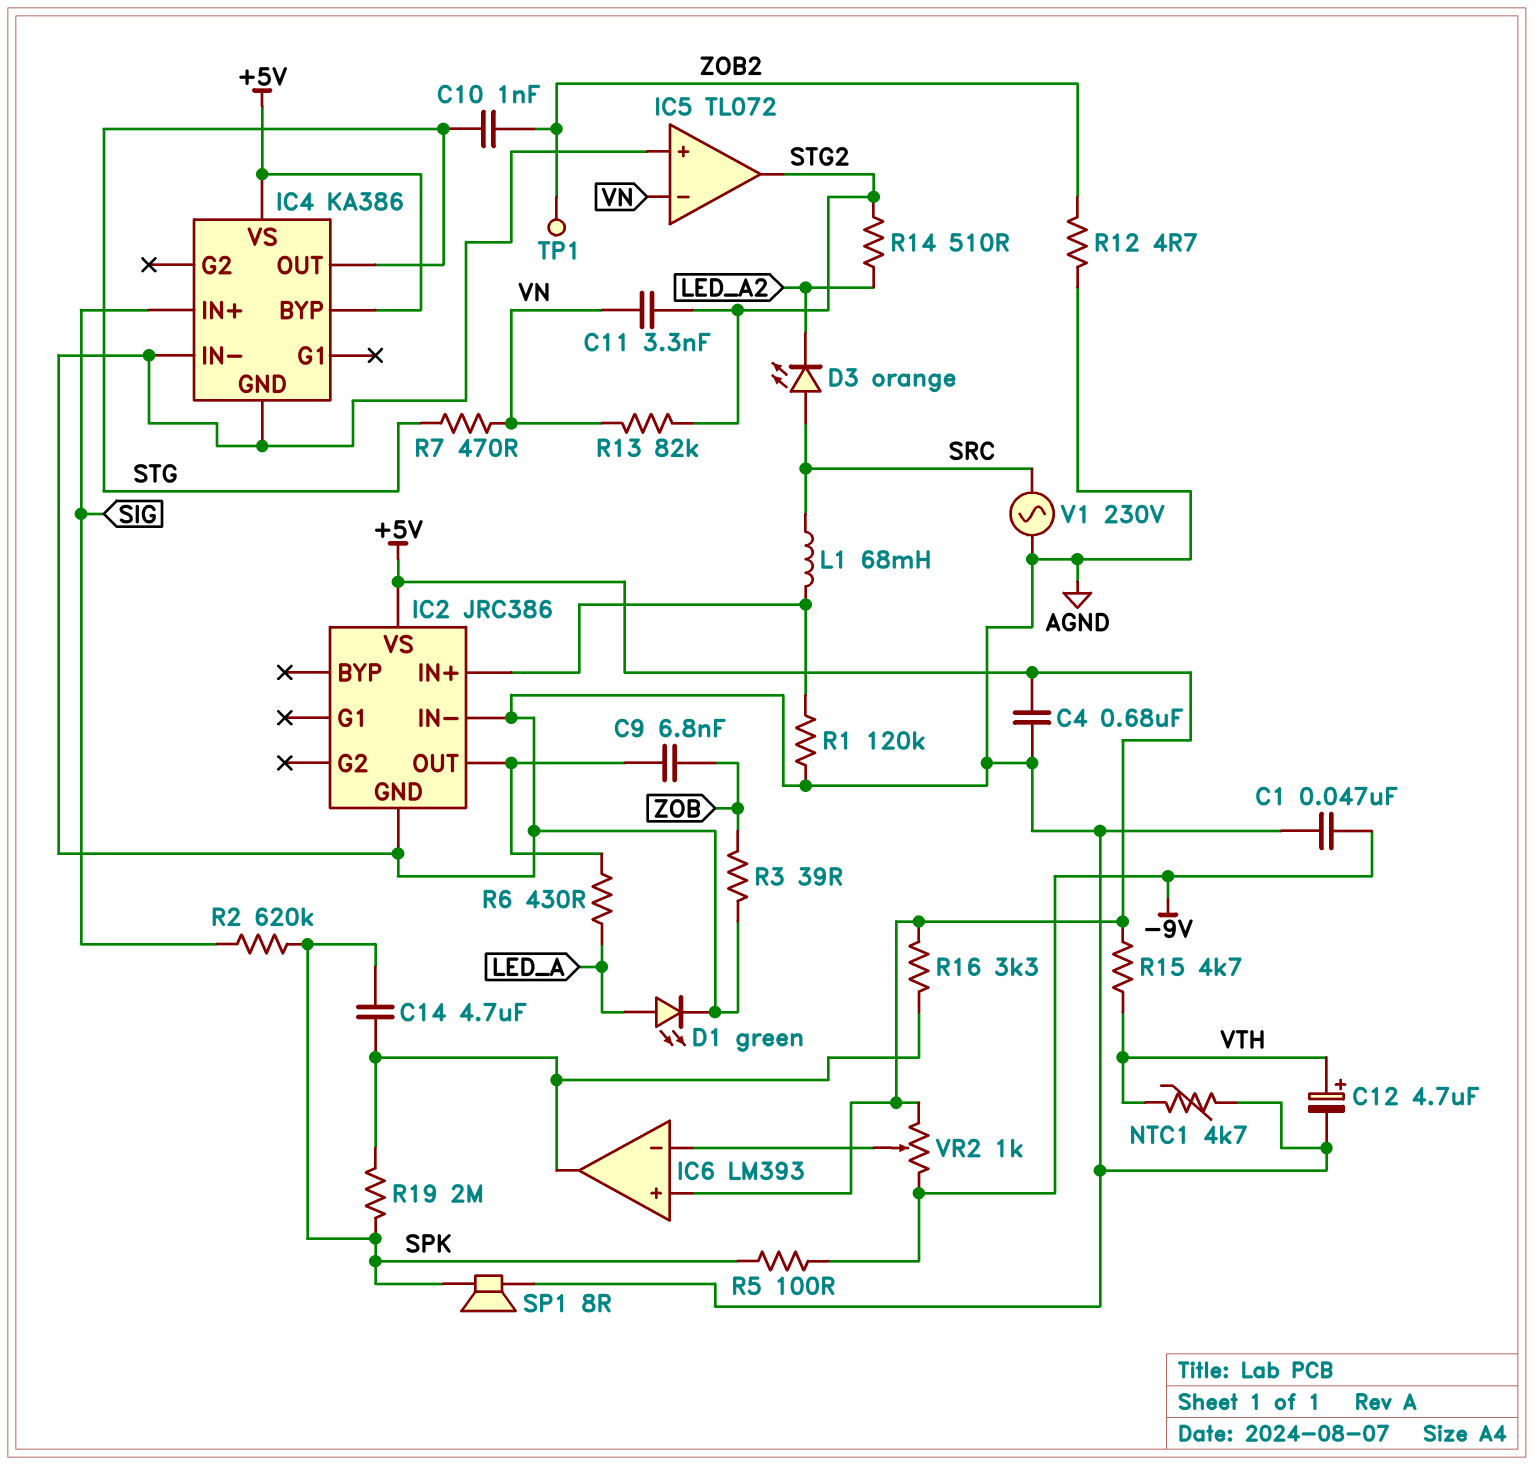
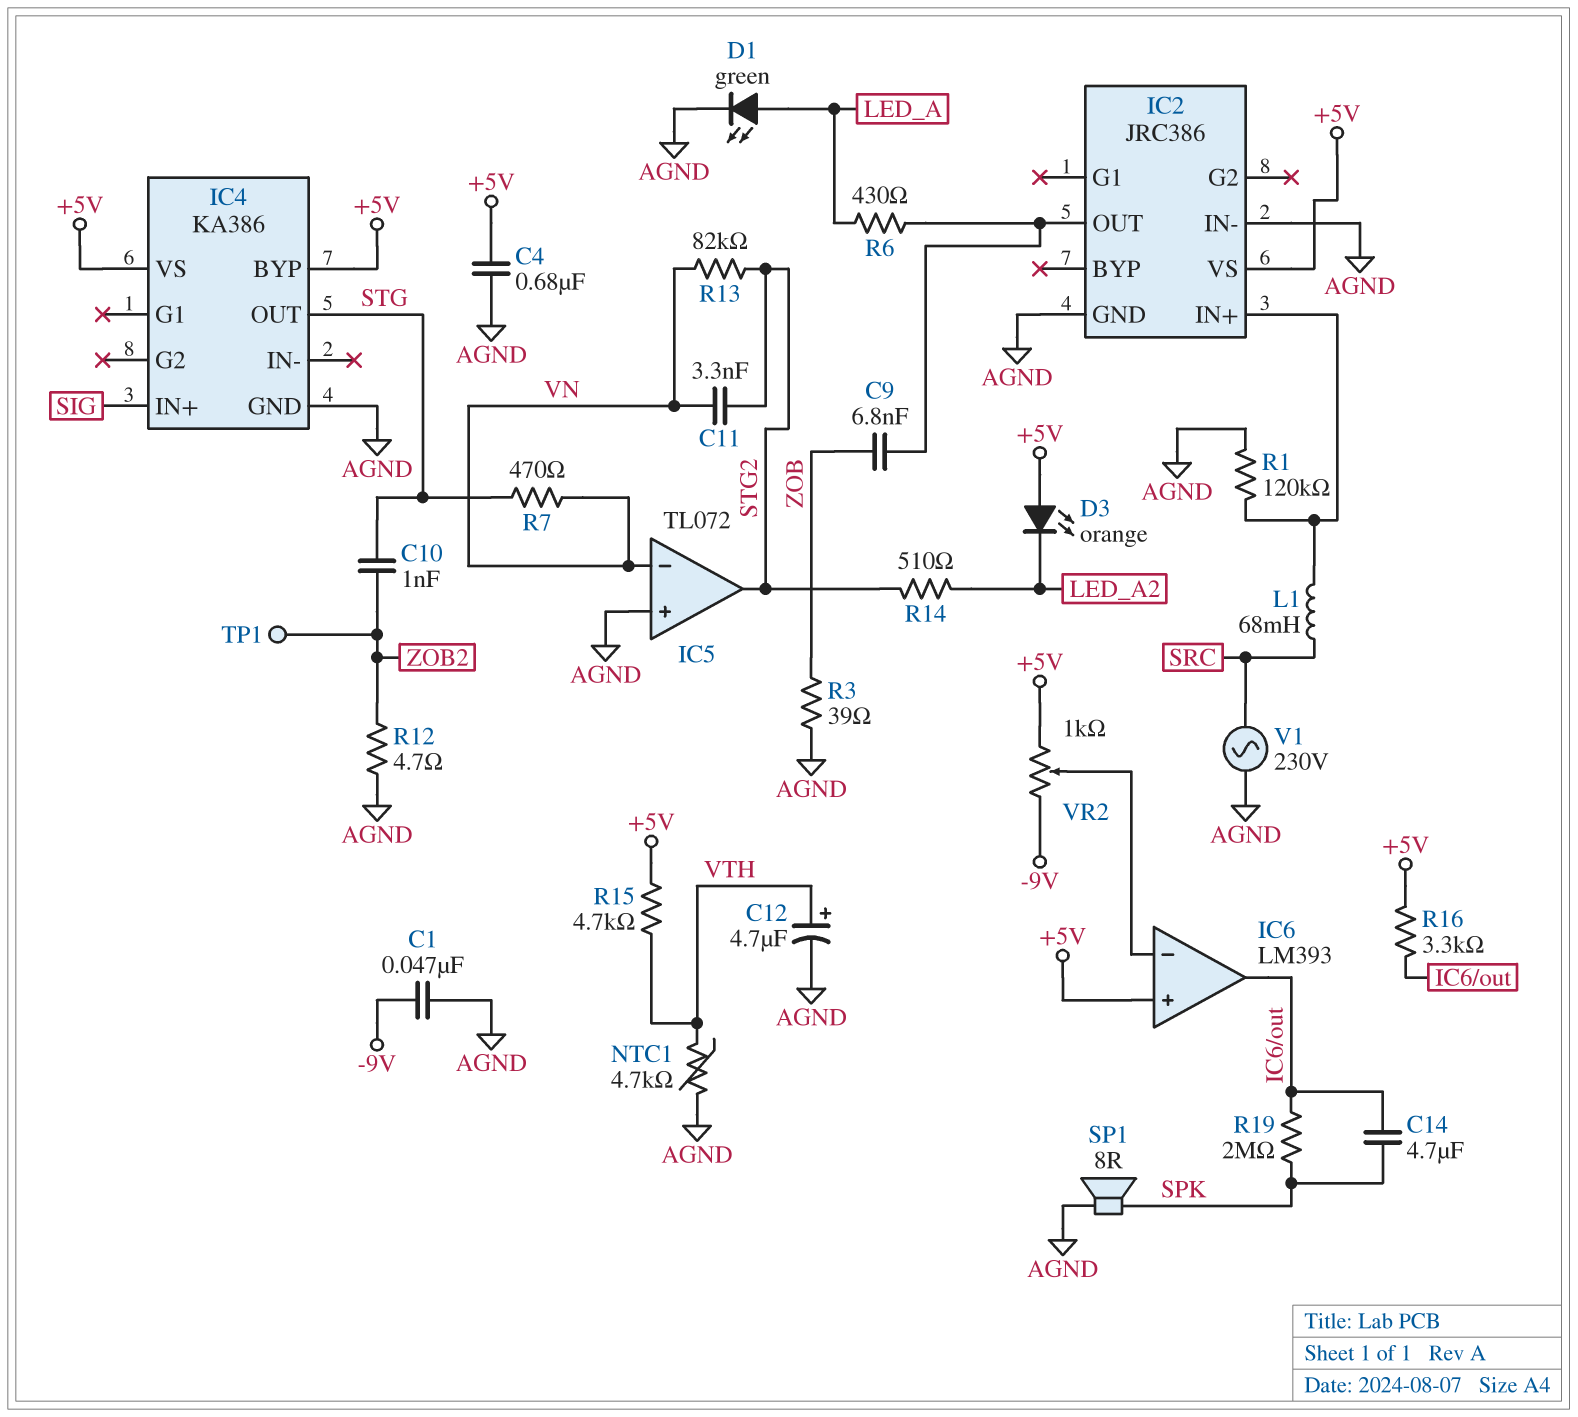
D3: LED orange (A SRC, K LED_A2) -> LED orange (A +5V, K LED_A2)
IC4 pin IN-: AGND -> none
R2: 620k (SIG, SPK) -> none
R5: 100 (-9V, SPK) -> none

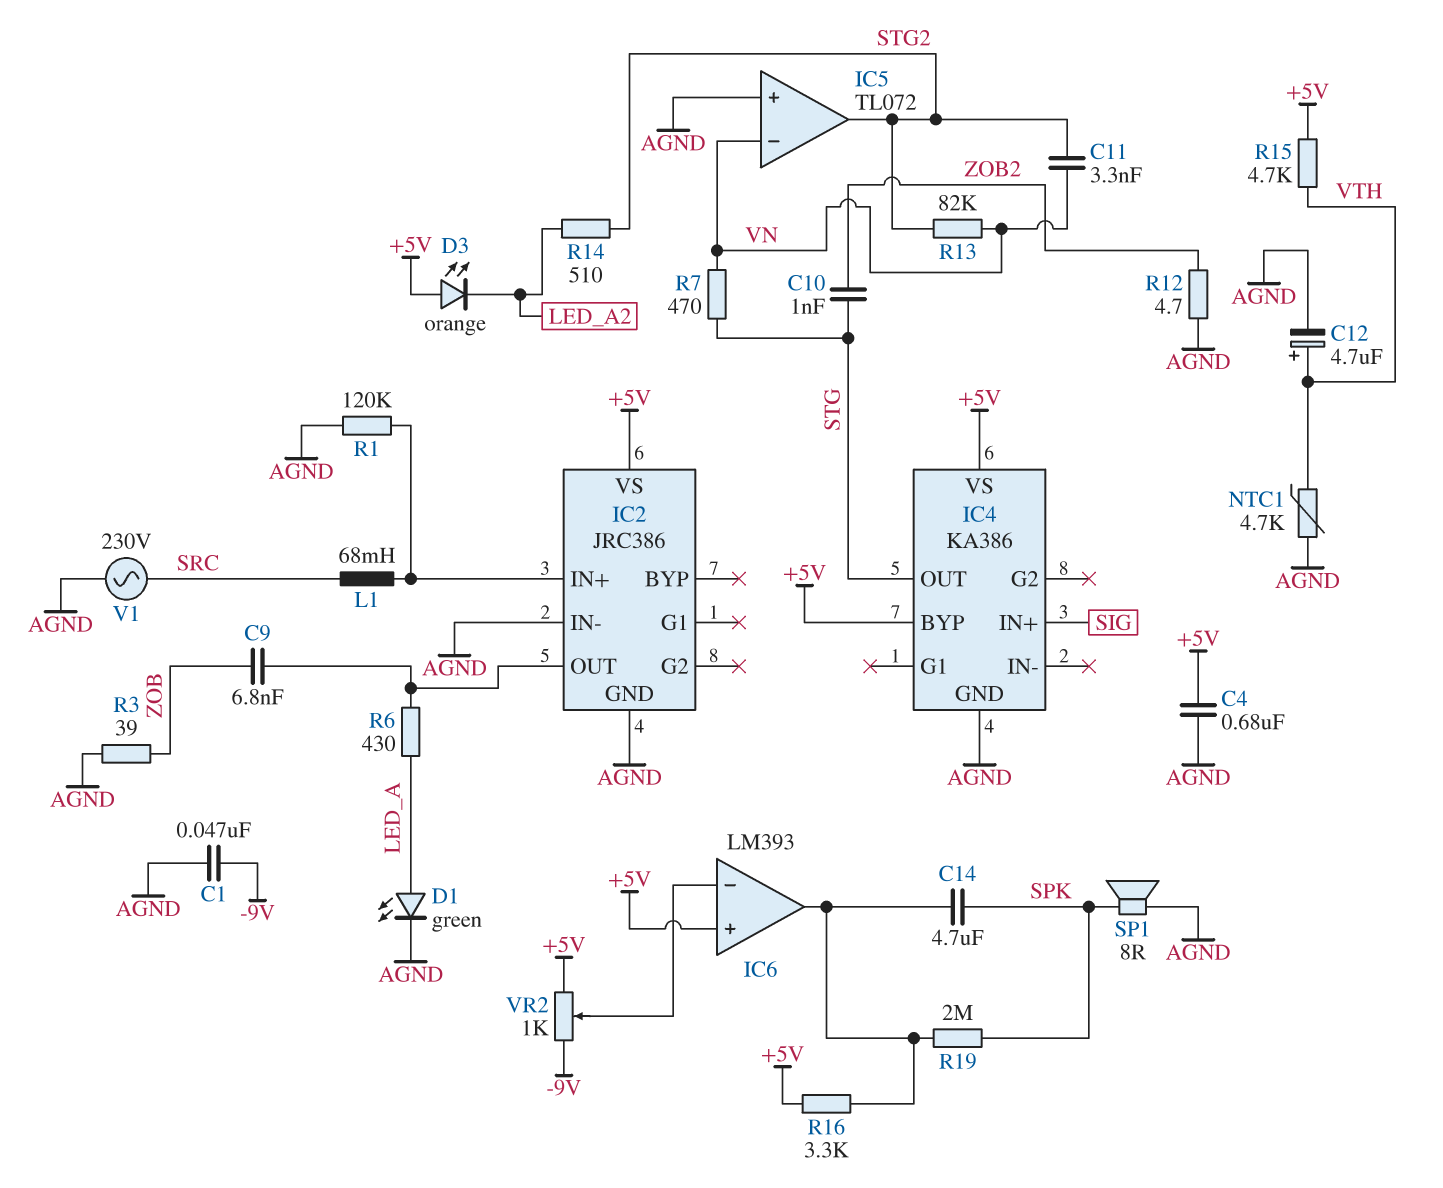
TP1: test point (ZOB2) -> none

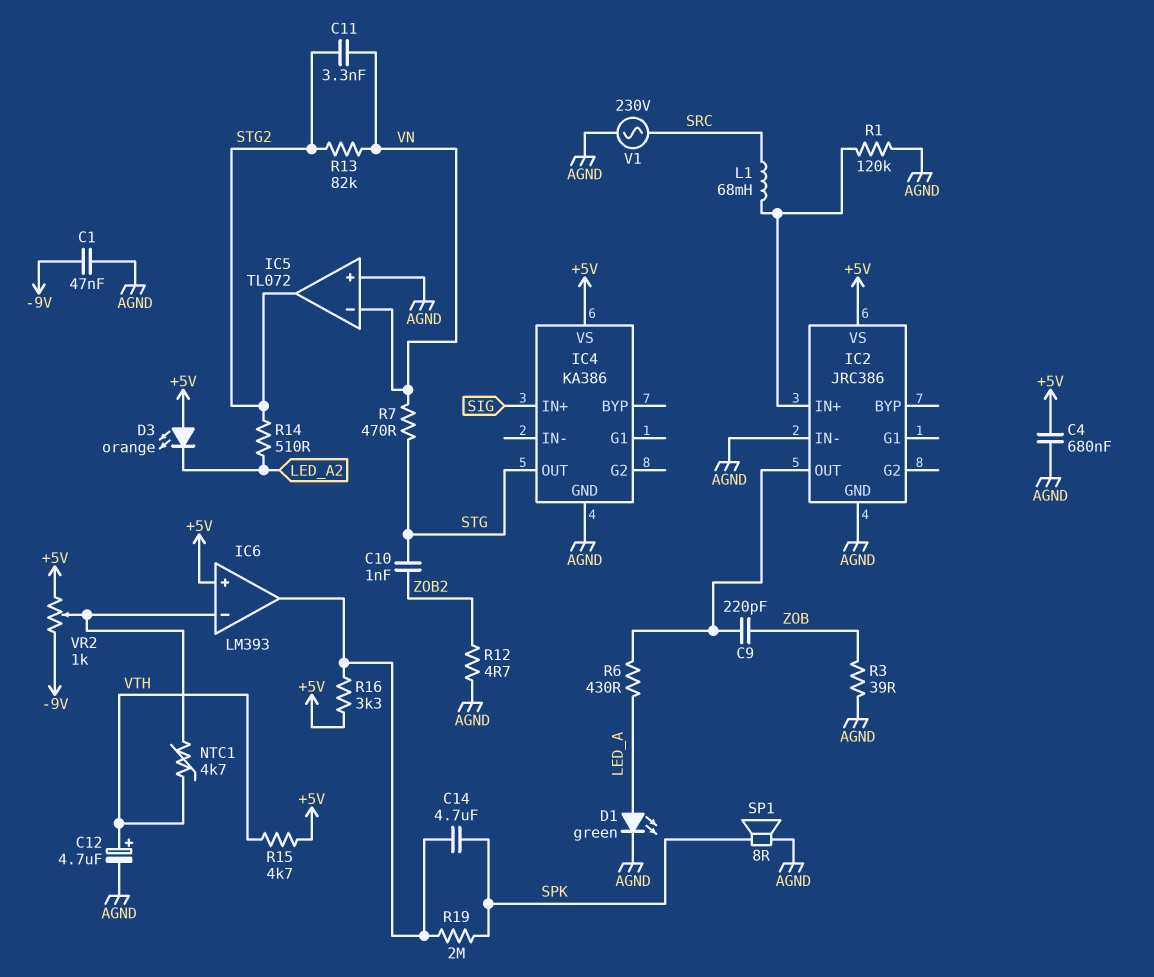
C9: 6.8nF (IC2/OUT, ZOB) -> 220pF (IC2/OUT, ZOB)
IC4 pin BYP: +5V -> none
NTC1: 4.7k (AGND, VTH) -> 4.7k (IC6/in-, VTH)

